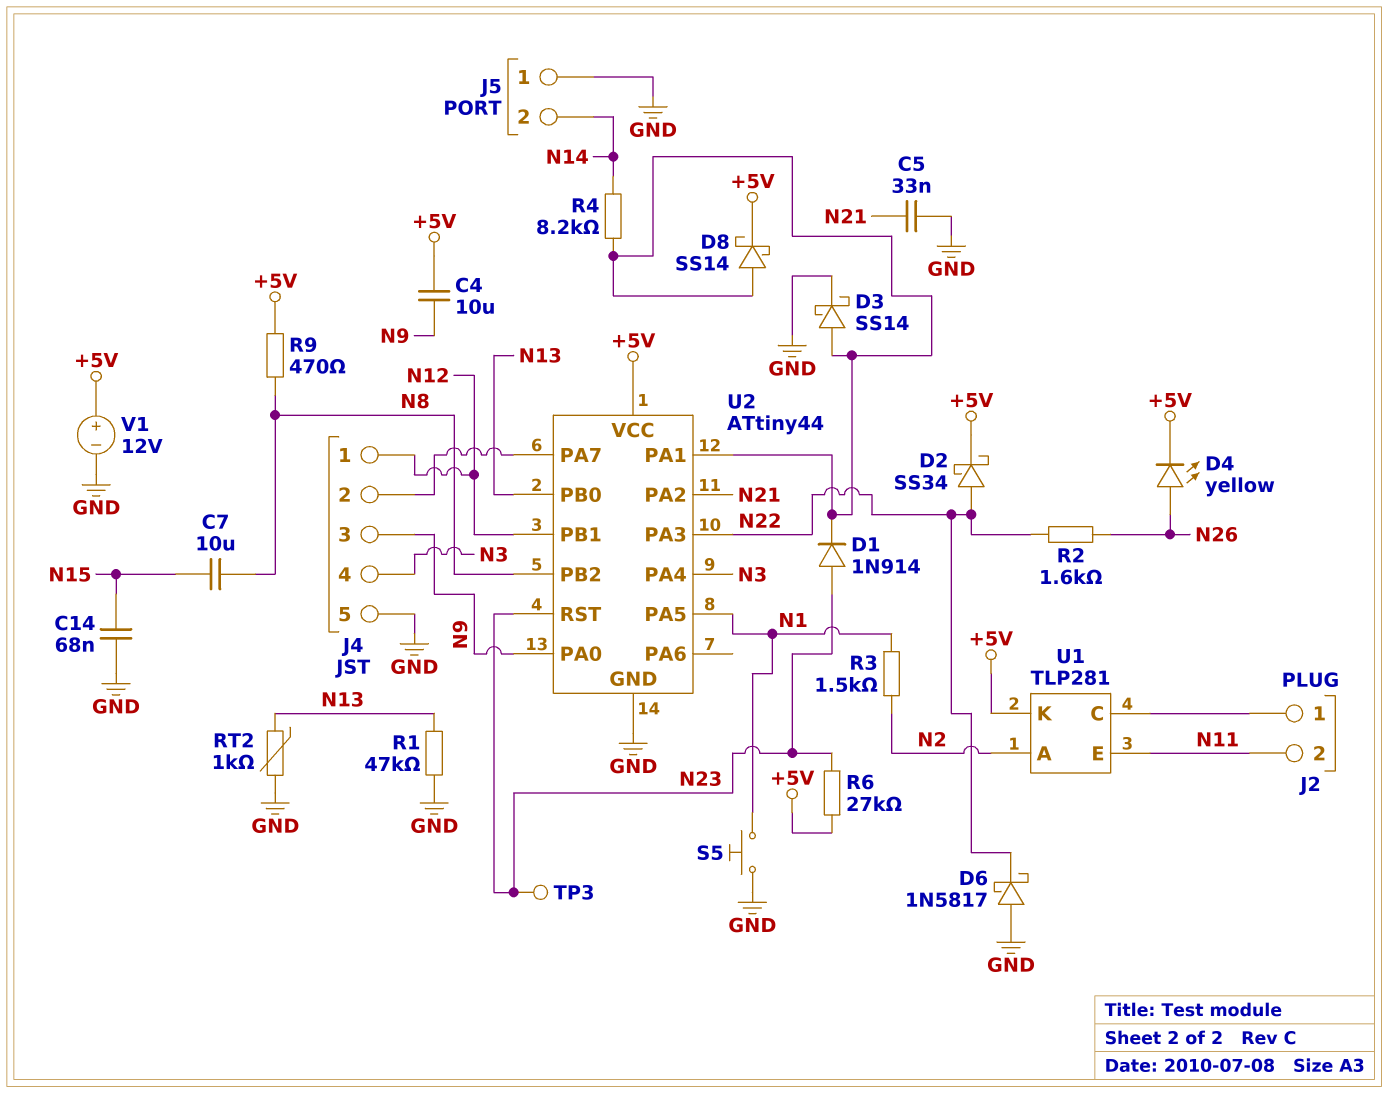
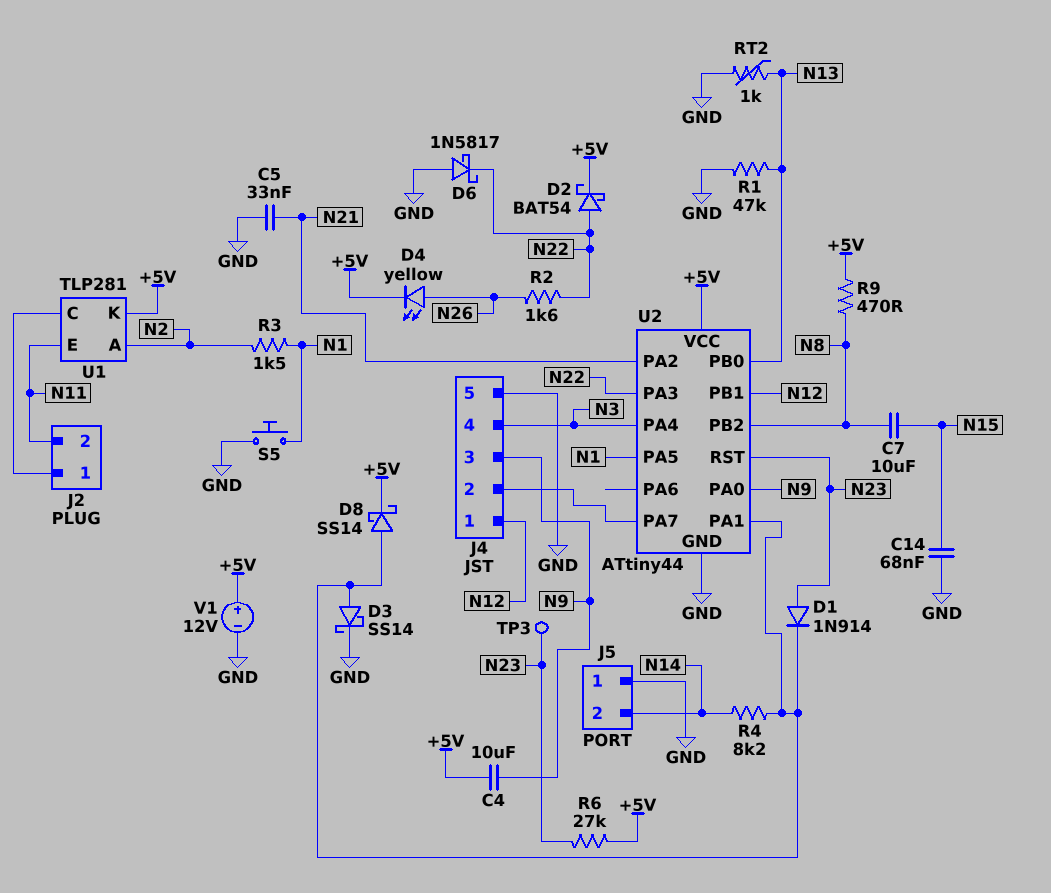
D2: schottky SS34 (A N22, K +5V) -> schottky BAT54 (A N22, K +5V)

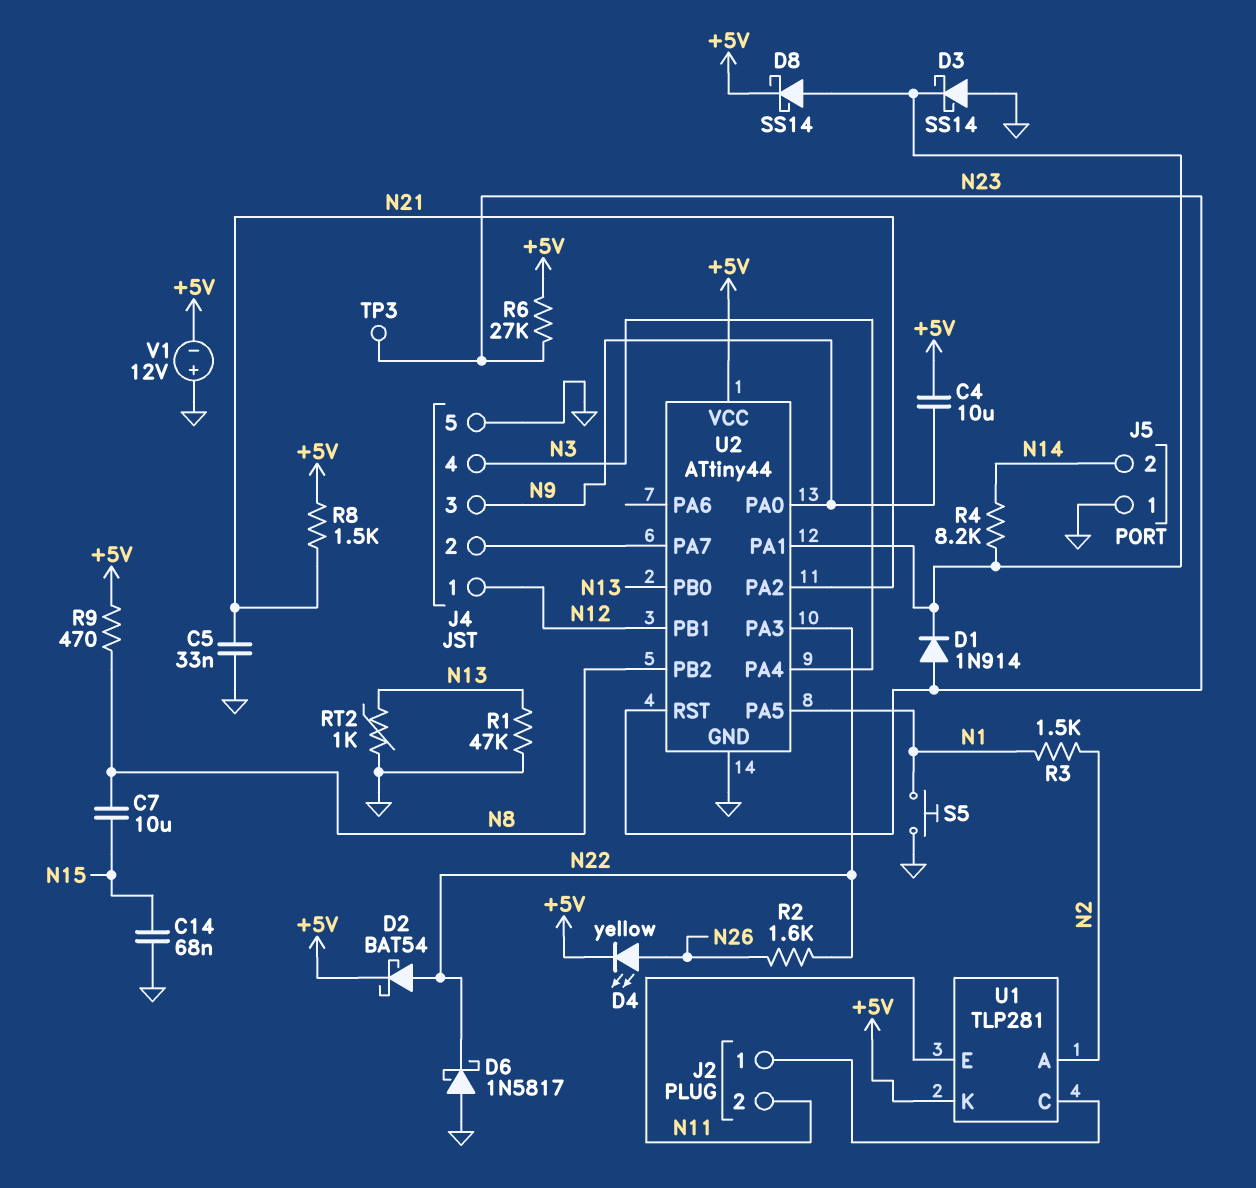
D3: schottky SS14 (A U2/PA1, K GND) -> schottky SS14 (A GND, K U2/PA1)
R8: none -> 1.5k (+5V, N21)
V1: 12V (plus +5V, minus GND) -> 12V (plus GND, minus +5V)

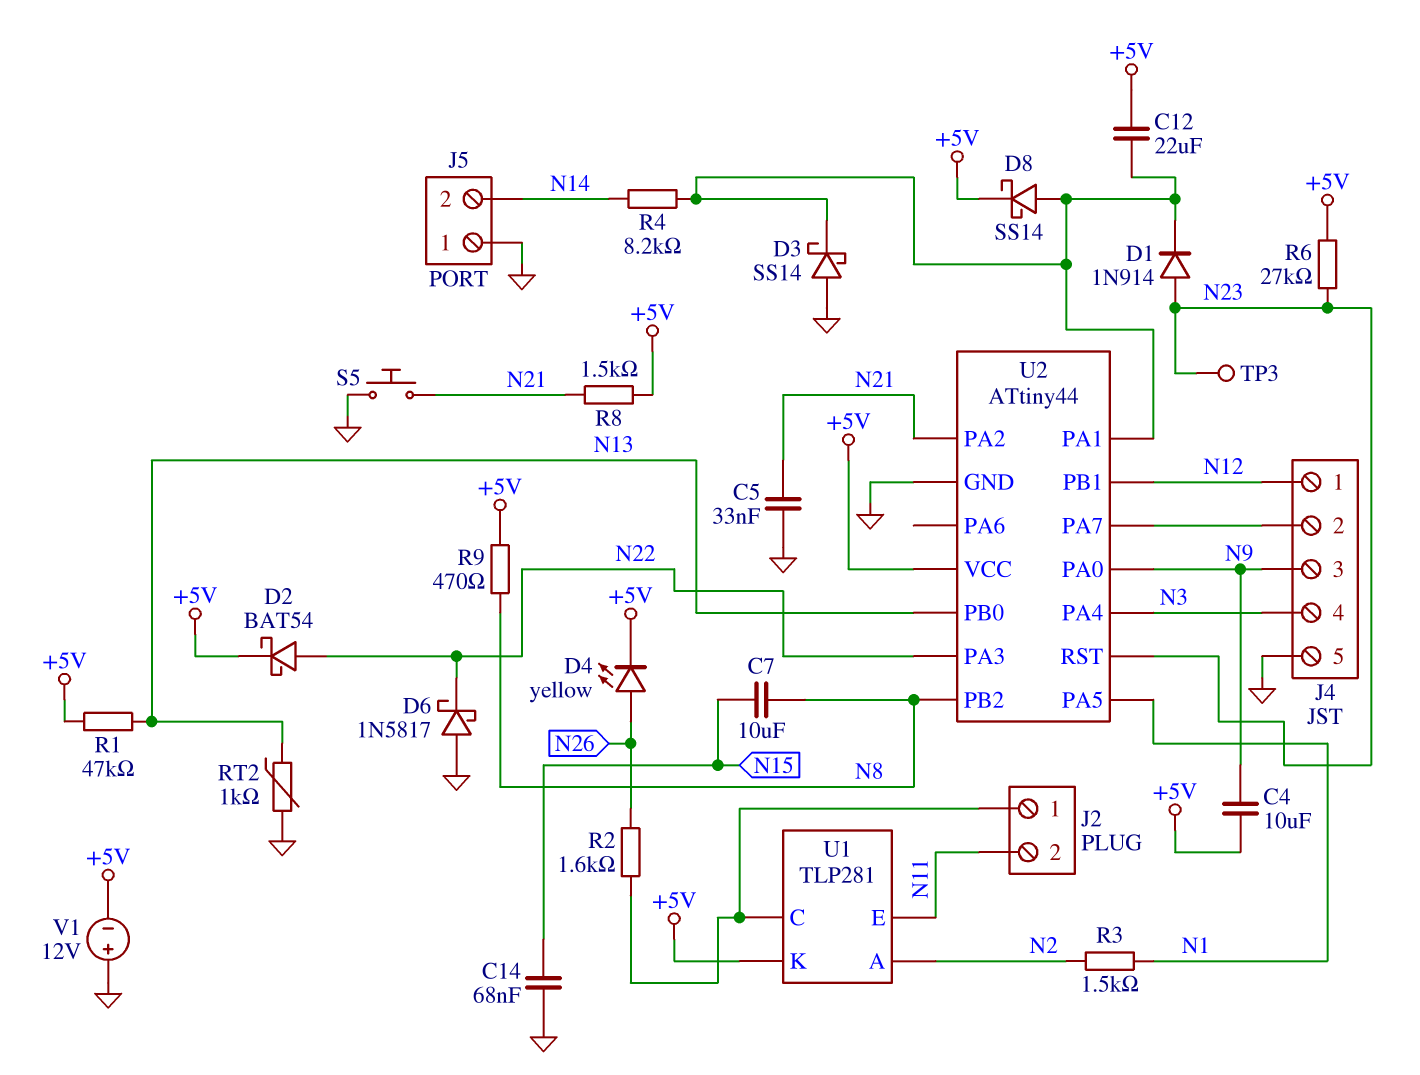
C12: none -> 22uF (+5V, U2/PA1)
R1: 47k (GND, N13) -> 47k (+5V, N13)
R2: 1.6k (N22, N26) -> 1.6k (J2/1, N26)
S5: button (GND, N1) -> button (GND, N21)

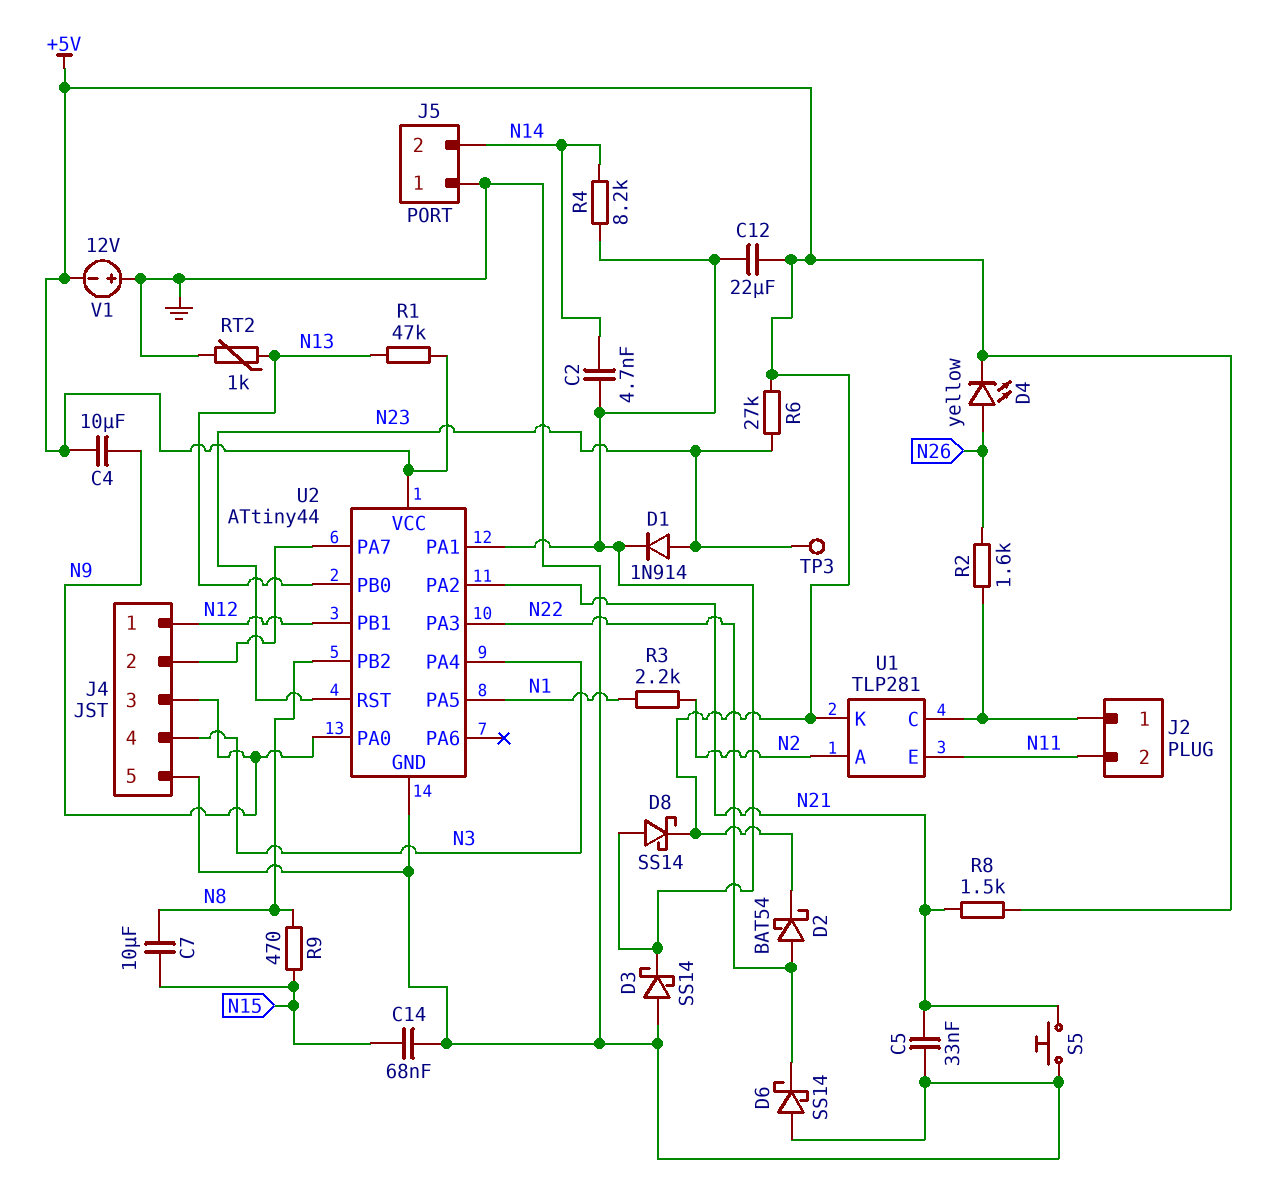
C2: none -> 4.7nF (N14, U2/PA1)
D6: schottky 1N5817 (A GND, K N22) -> schottky SS14 (A GND, K N22)
R3: 1.5k (N1, N2) -> 2.2k (N1, N2)
R9: 470 (+5V, N8) -> 470 (N8, N15)

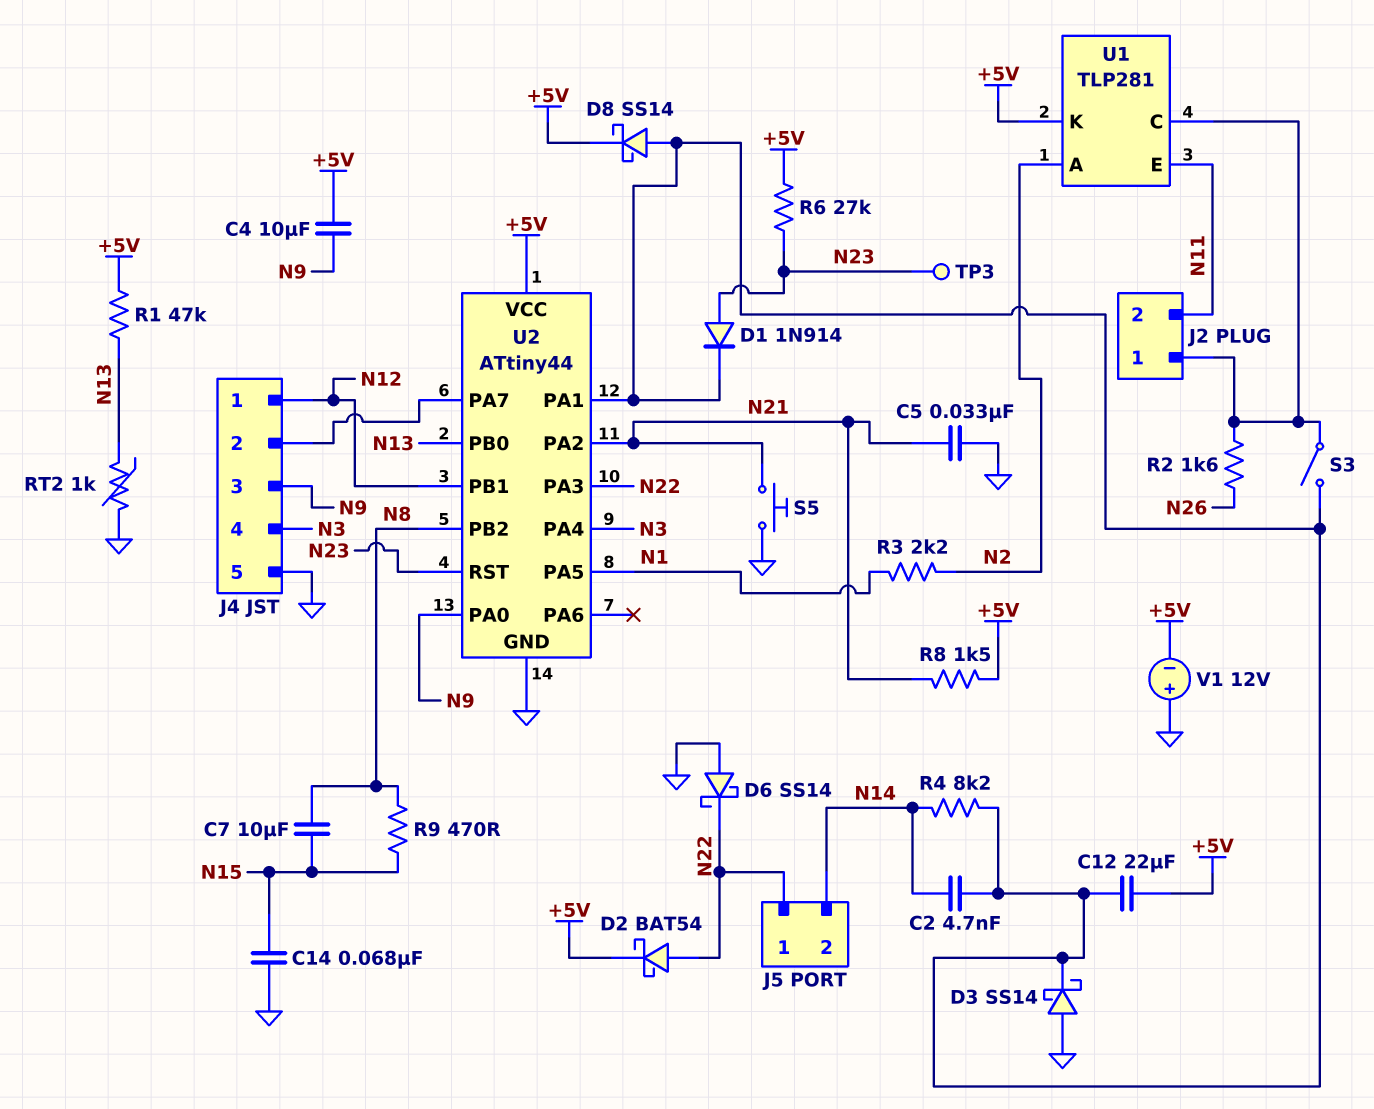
D4: LED yellow (A N26, K +5V) -> none
J5 pin 1: GND -> N22
S3: none -> switch (J2/1, U2/PA1)

